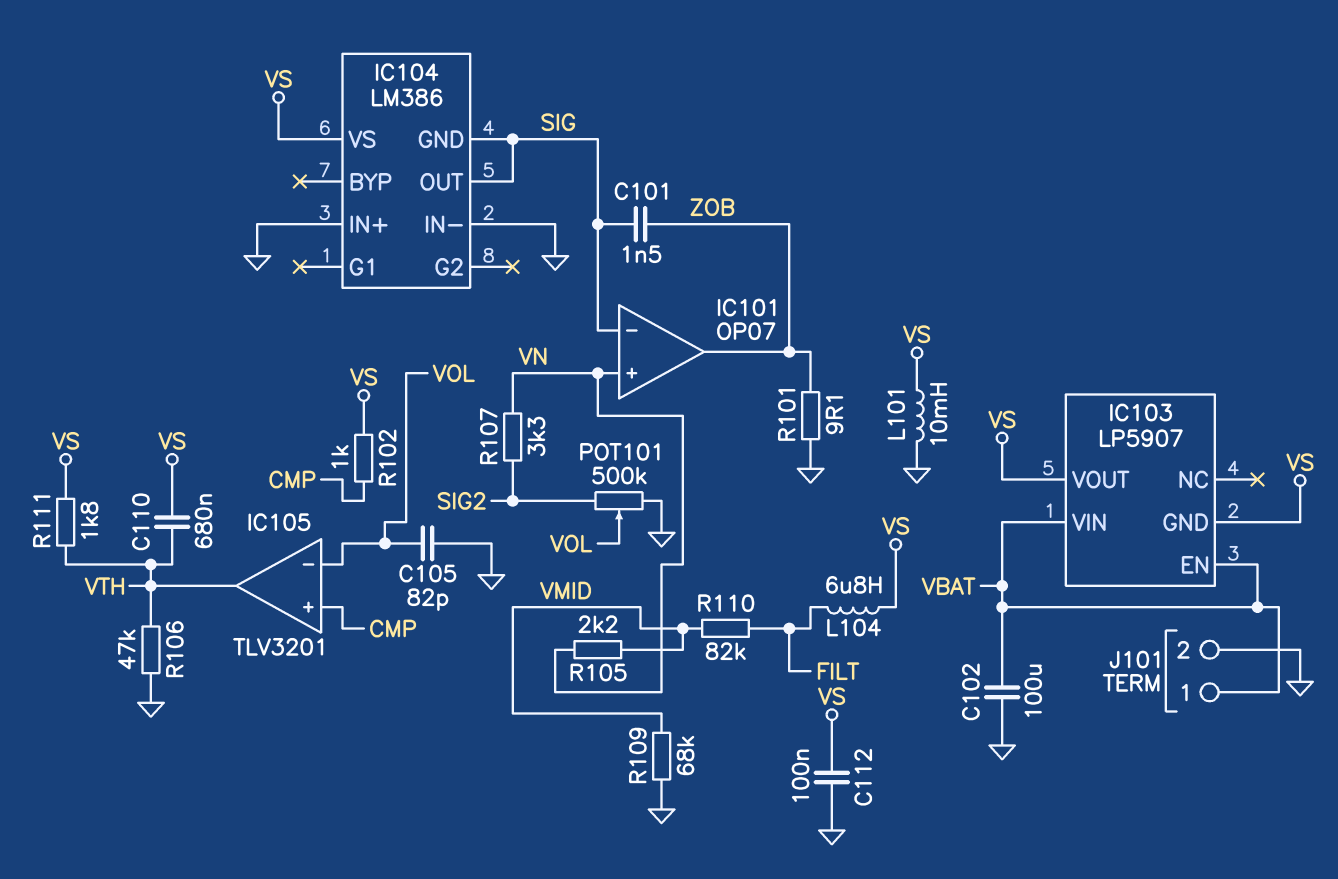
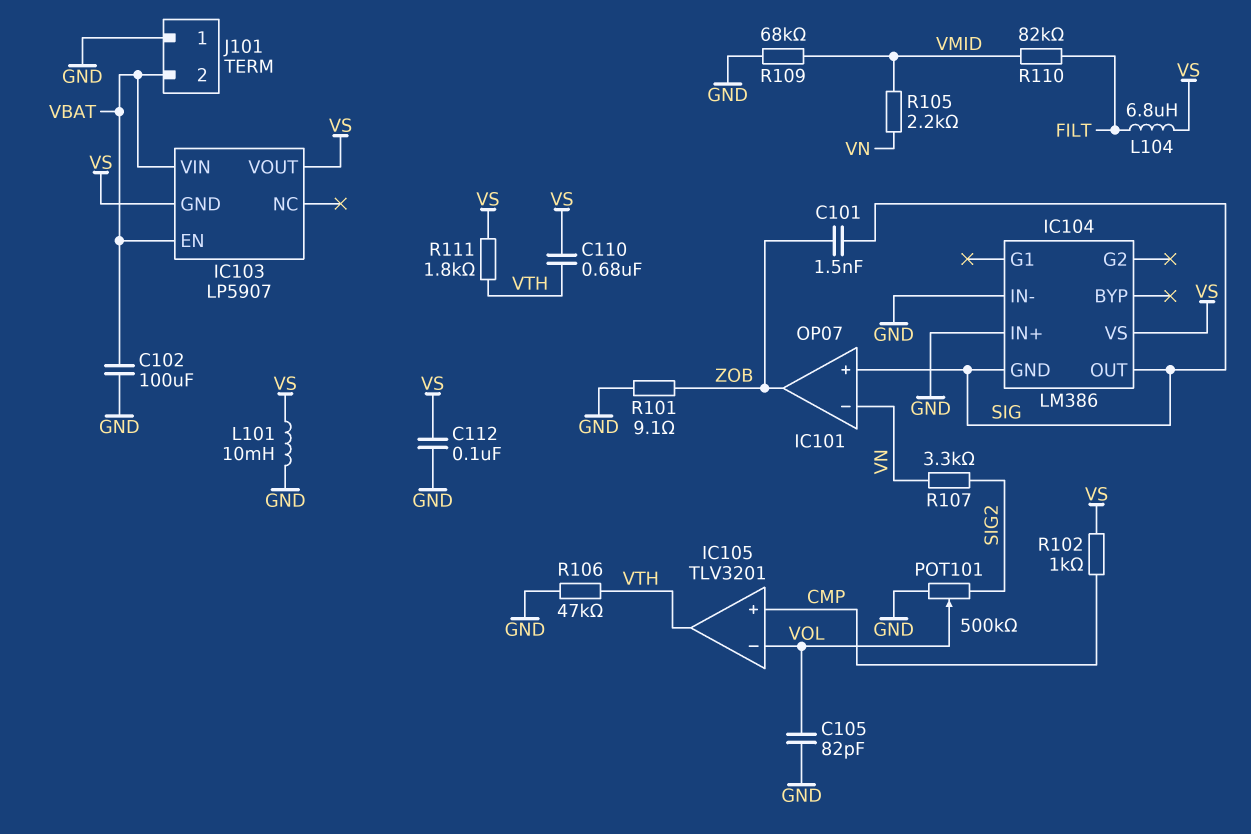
IC101 pin in+: VN -> SIG
IC101 pin in-: SIG -> VN
J101 pin 1: VBAT -> GND
J101 pin 2: GND -> VBAT

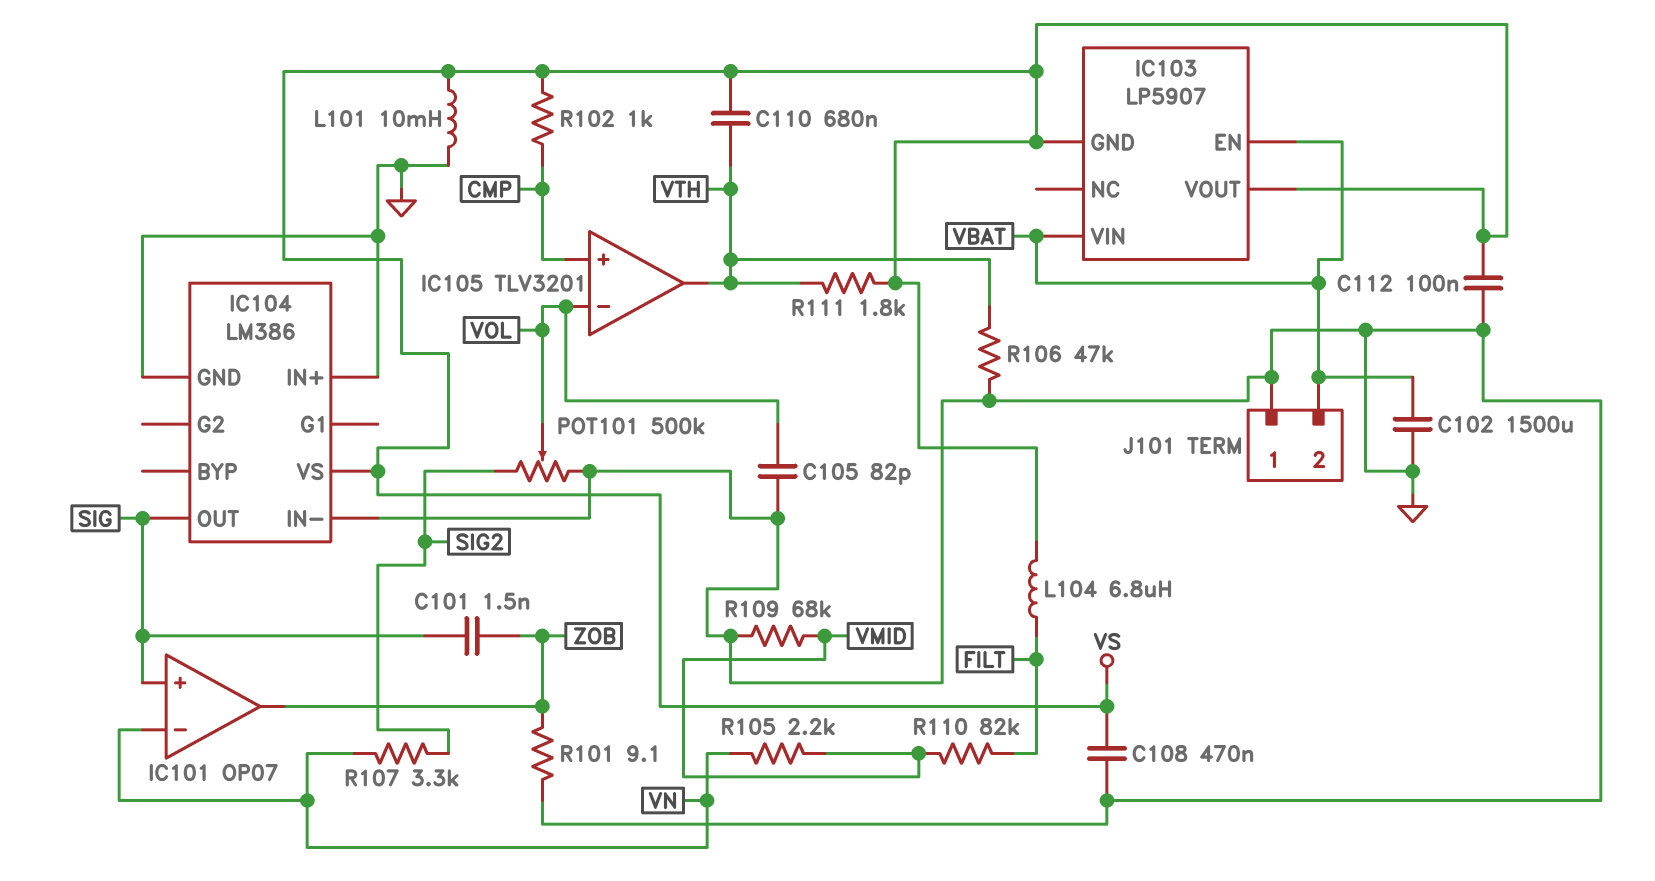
C102: 100uF (GND, VBAT) -> 1500uF (GND, VBAT)
C108: none -> 470nF (GND, VS)
IC104 pin GND: SIG -> GND

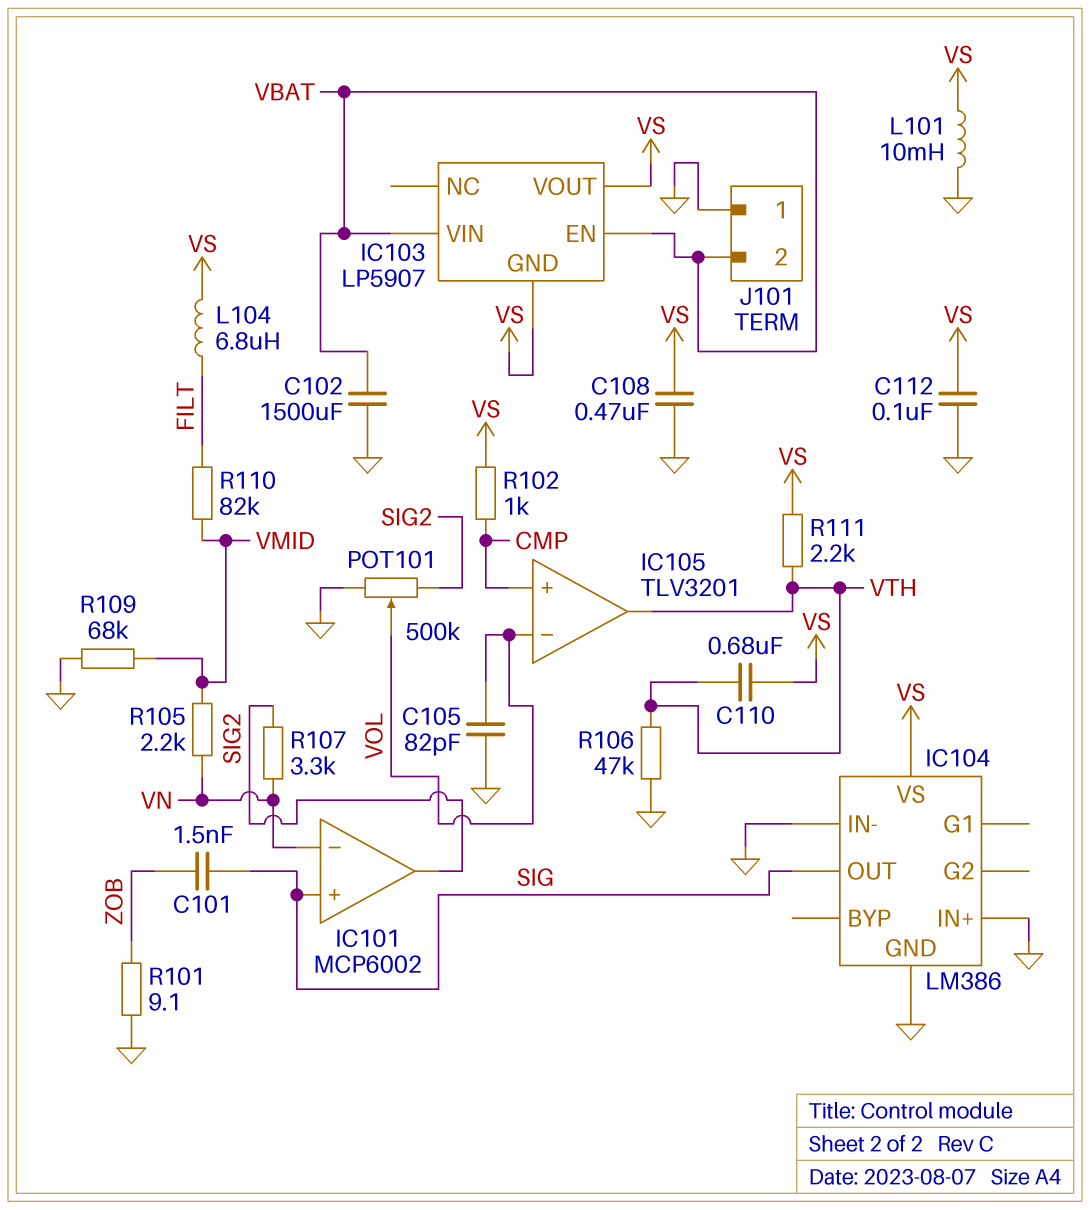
IC101: OP07 -> MCP6002
IC101 pin out: ZOB -> SIG2
R111: 1.8k (VS, VTH) -> 2.2k (VS, VTH)

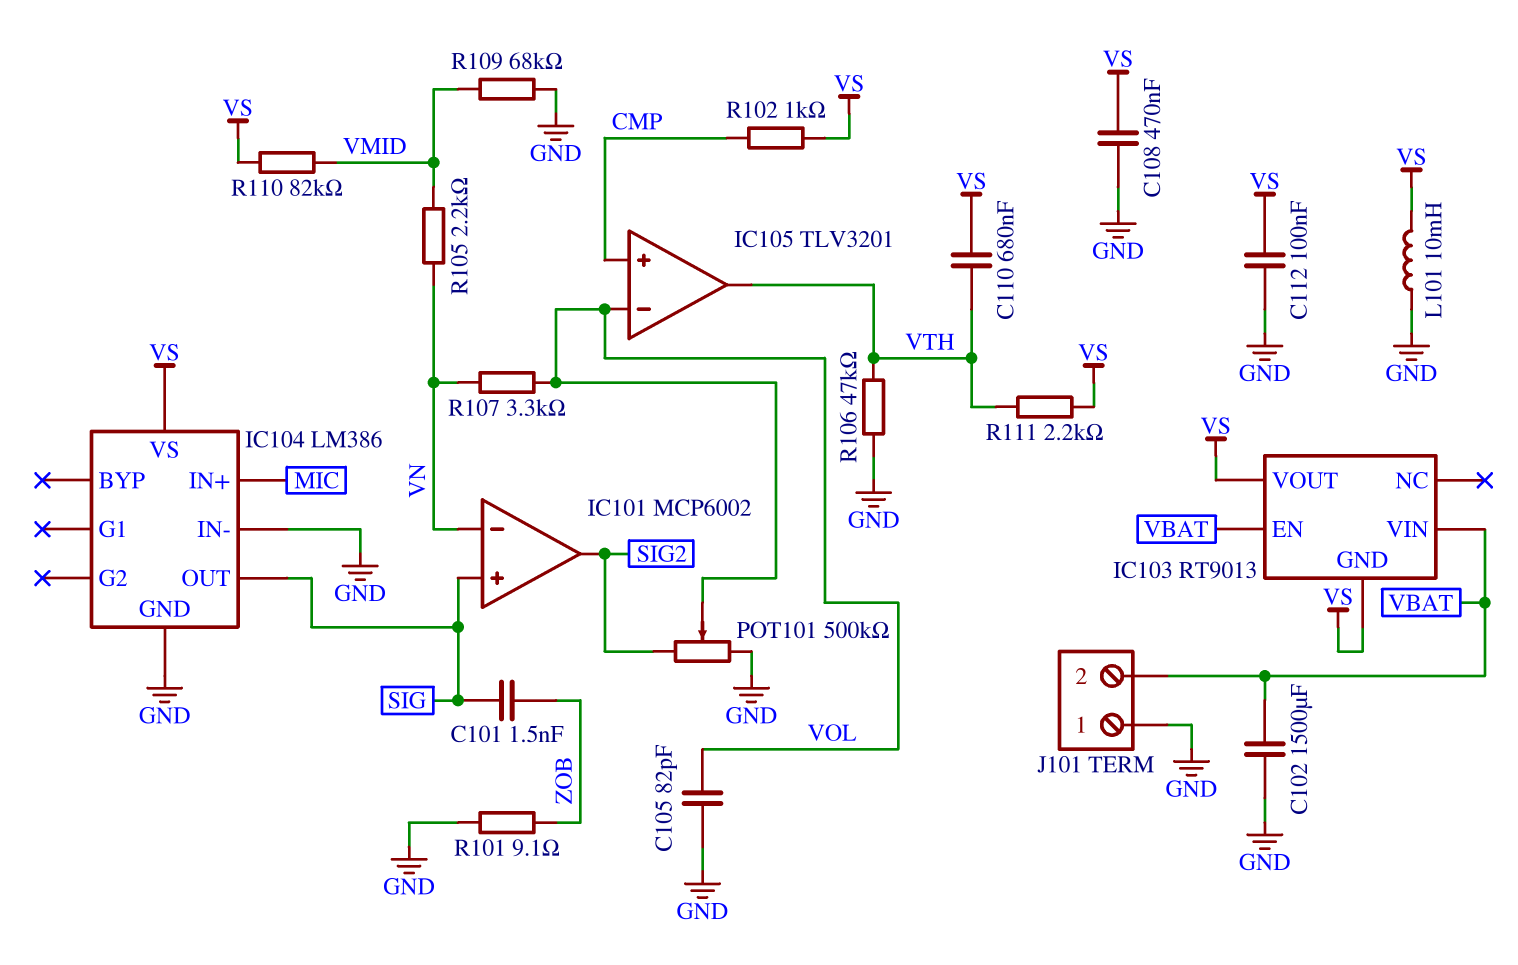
IC103: LP5907 -> RT9013
IC104 pin IN+: GND -> MIC
L104: 6.8uH (FILT, VS) -> none
R107: 3.3k (SIG2, VN) -> 3.3k (VN, VOL)
R110: 82k (FILT, VMID) -> 82k (VMID, VS)

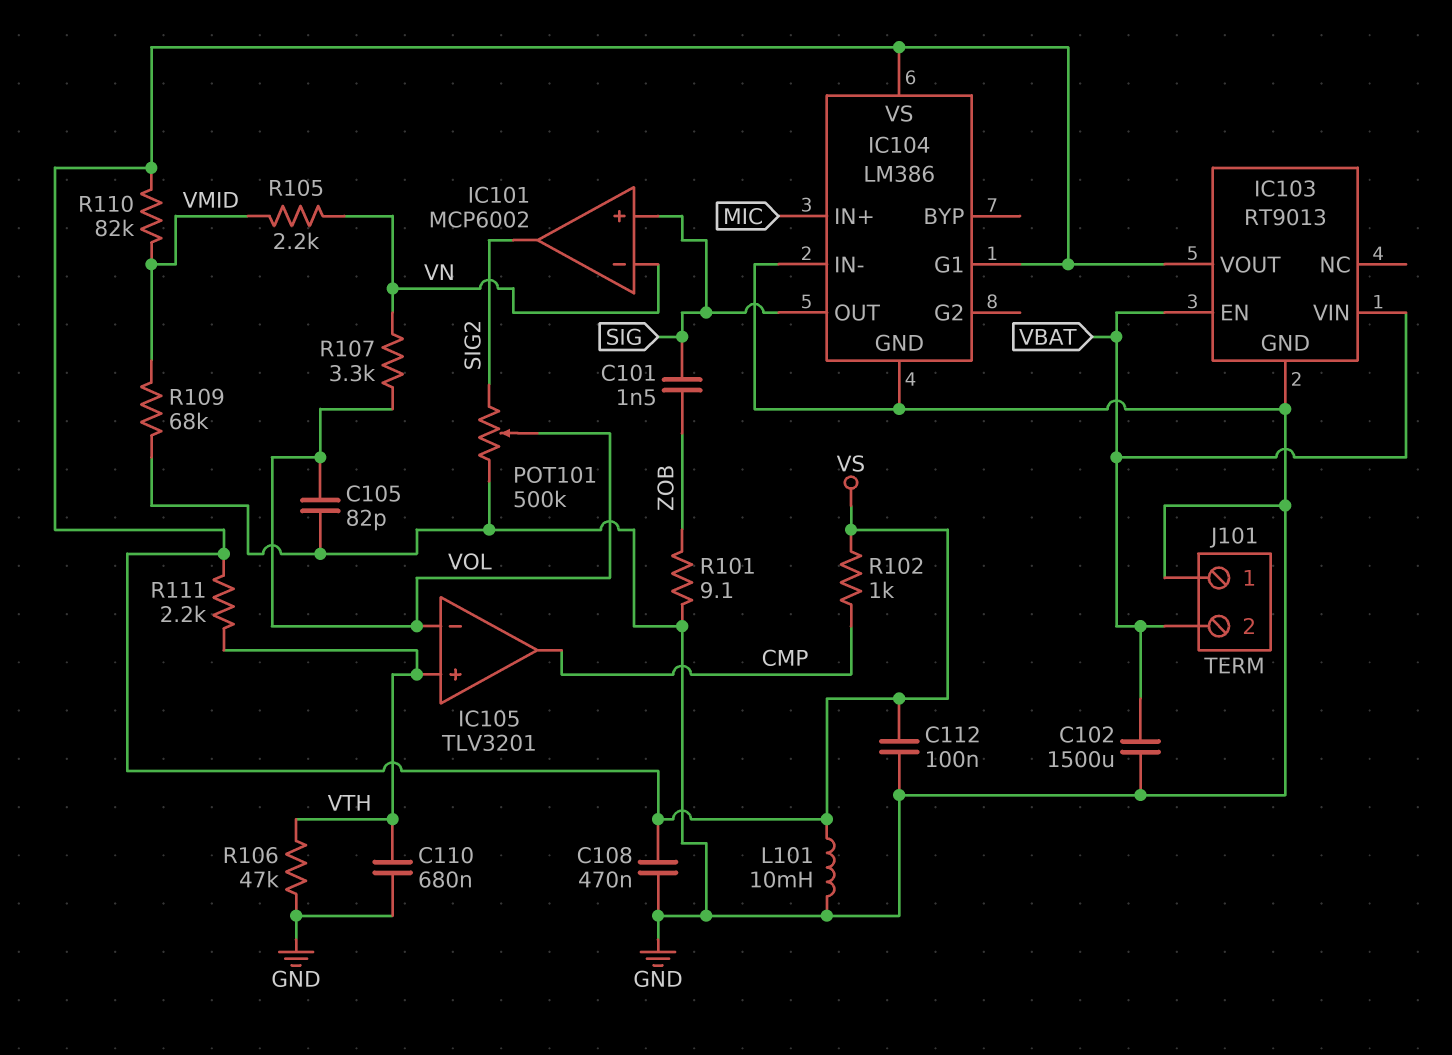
C110: 680nF (VS, VTH) -> 680nF (GND, VTH)
IC103 pin GND: VS -> GND
IC104 pin G1: none -> VS
IC105 pin in+: CMP -> VTH
IC105 pin out: VTH -> CMP

